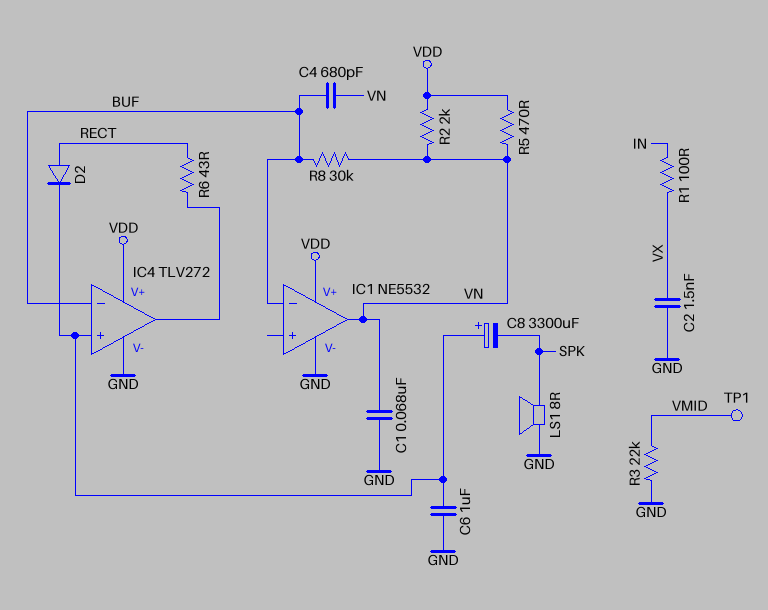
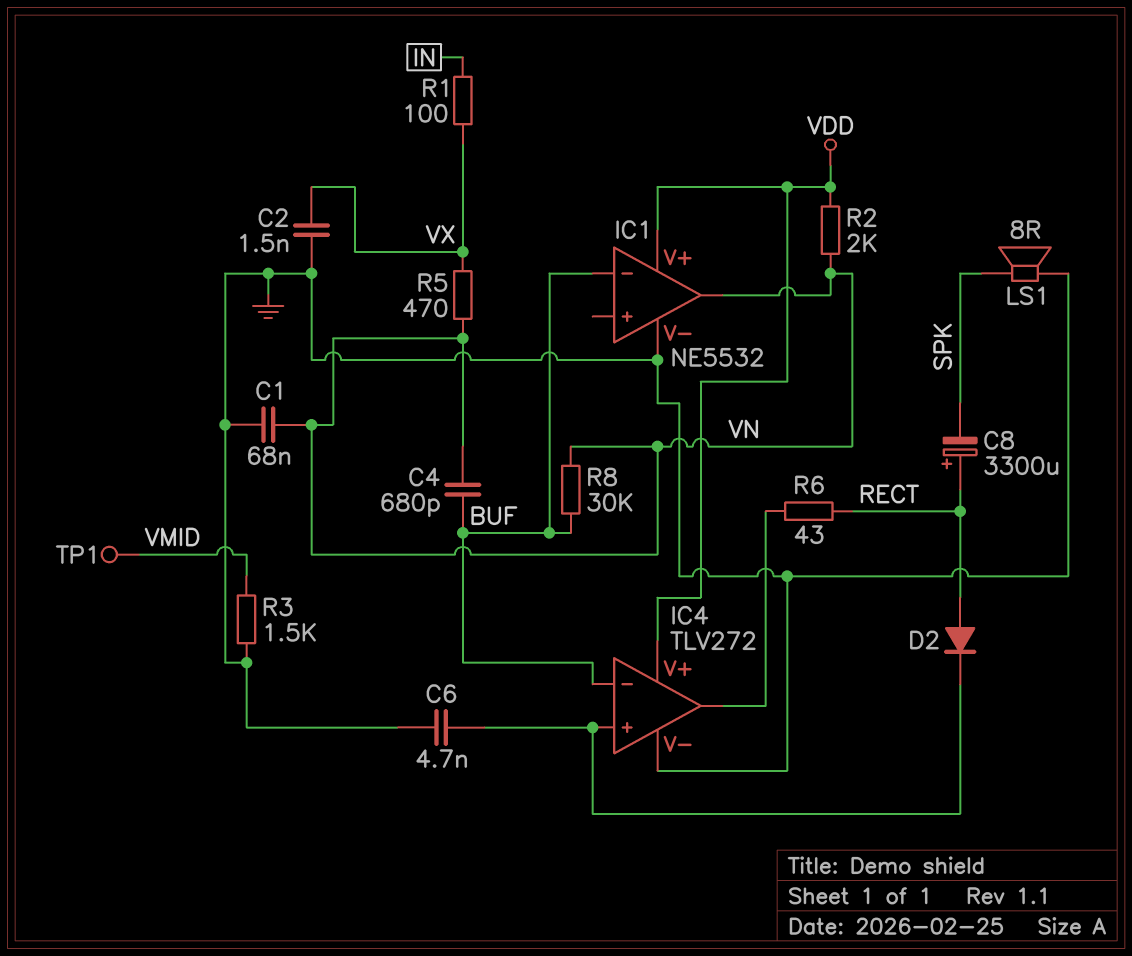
C6: 1uF (GND, IC4/in+) -> 4.7nF (GND, IC4/in+)
C8: 3300uF (plus IC4/in+, minus SPK) -> 3300uF (plus RECT, minus SPK)
R3: 22k (GND, VMID) -> 1.5k (GND, VMID)
R5: 470 (VDD, VN) -> 470 (VN, VX)

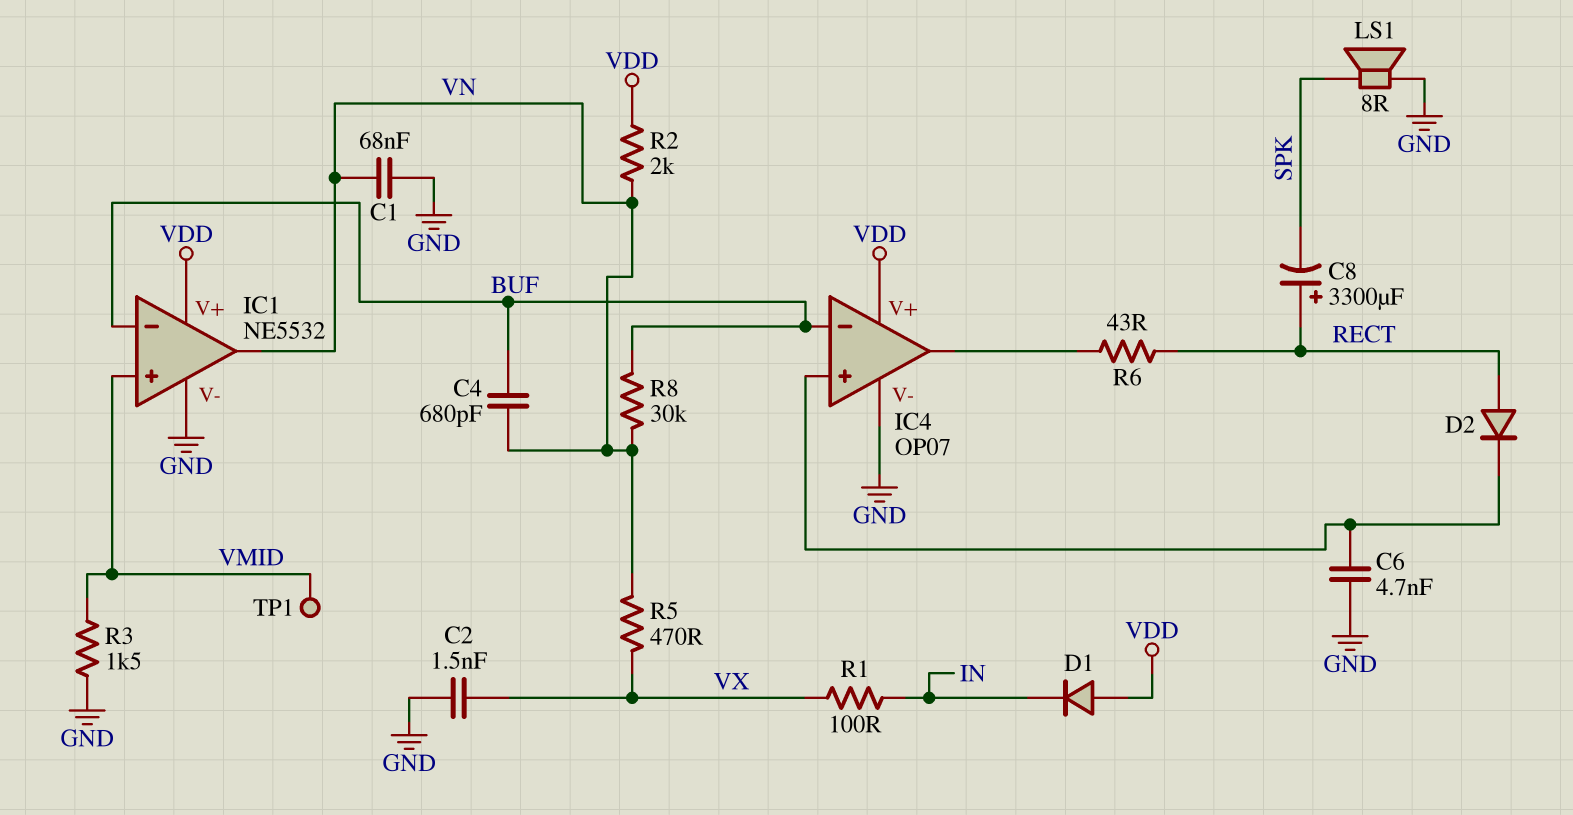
D1: none -> diode (A VDD, K IN)
IC1 pin in+: none -> VMID
IC4: TLV272 -> OP07

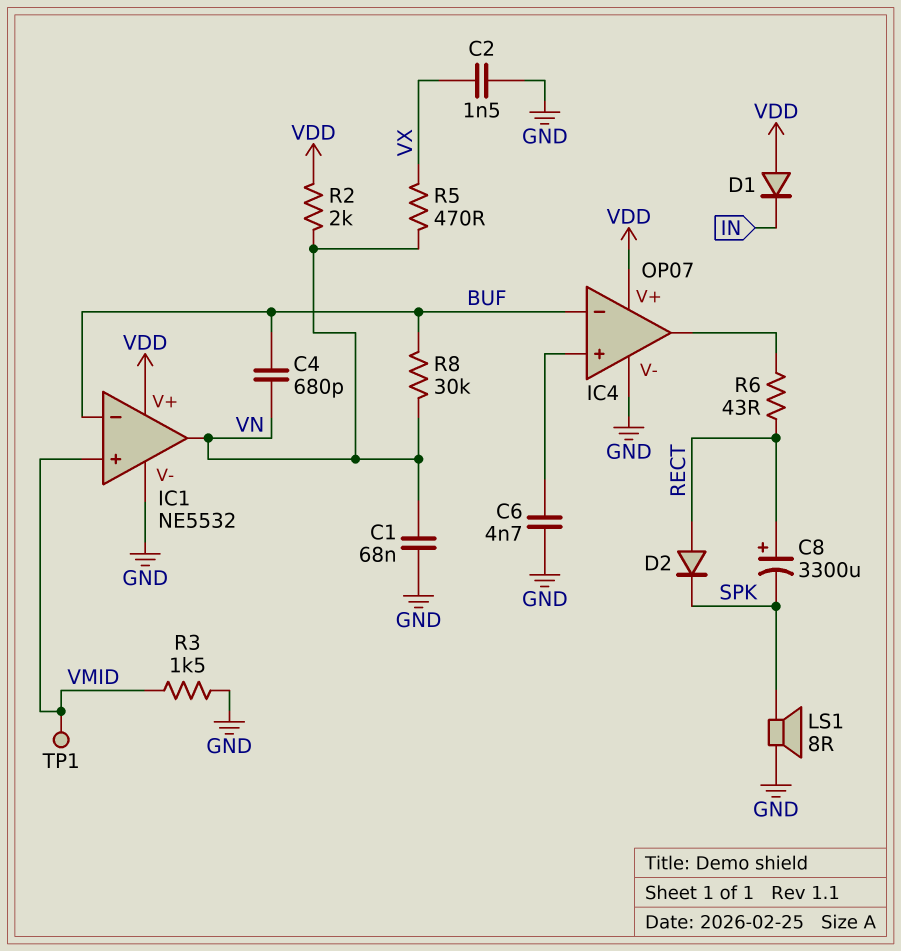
D2: diode (A RECT, K IC4/in+) -> diode (A RECT, K SPK)
R1: 100 (IN, VX) -> none

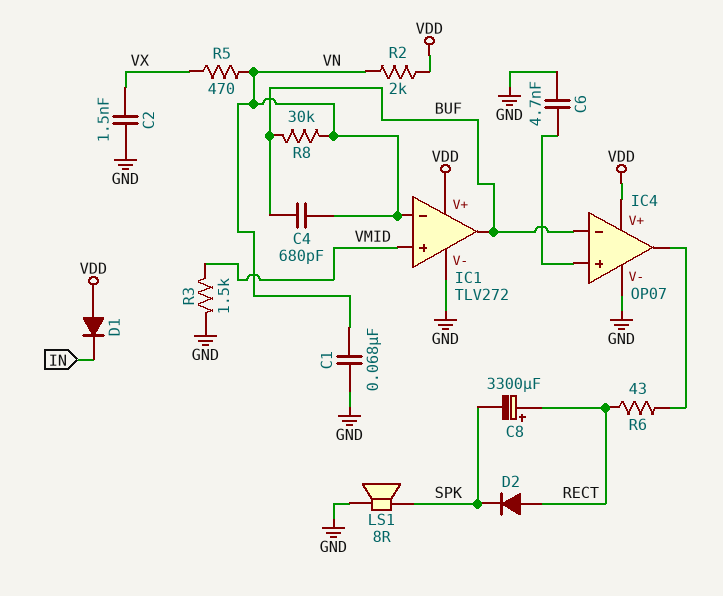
IC1: NE5532 -> TLV272
IC1 pin in-: BUF -> VN
IC1 pin out: VN -> BUF
TP1: test point (VMID) -> none

